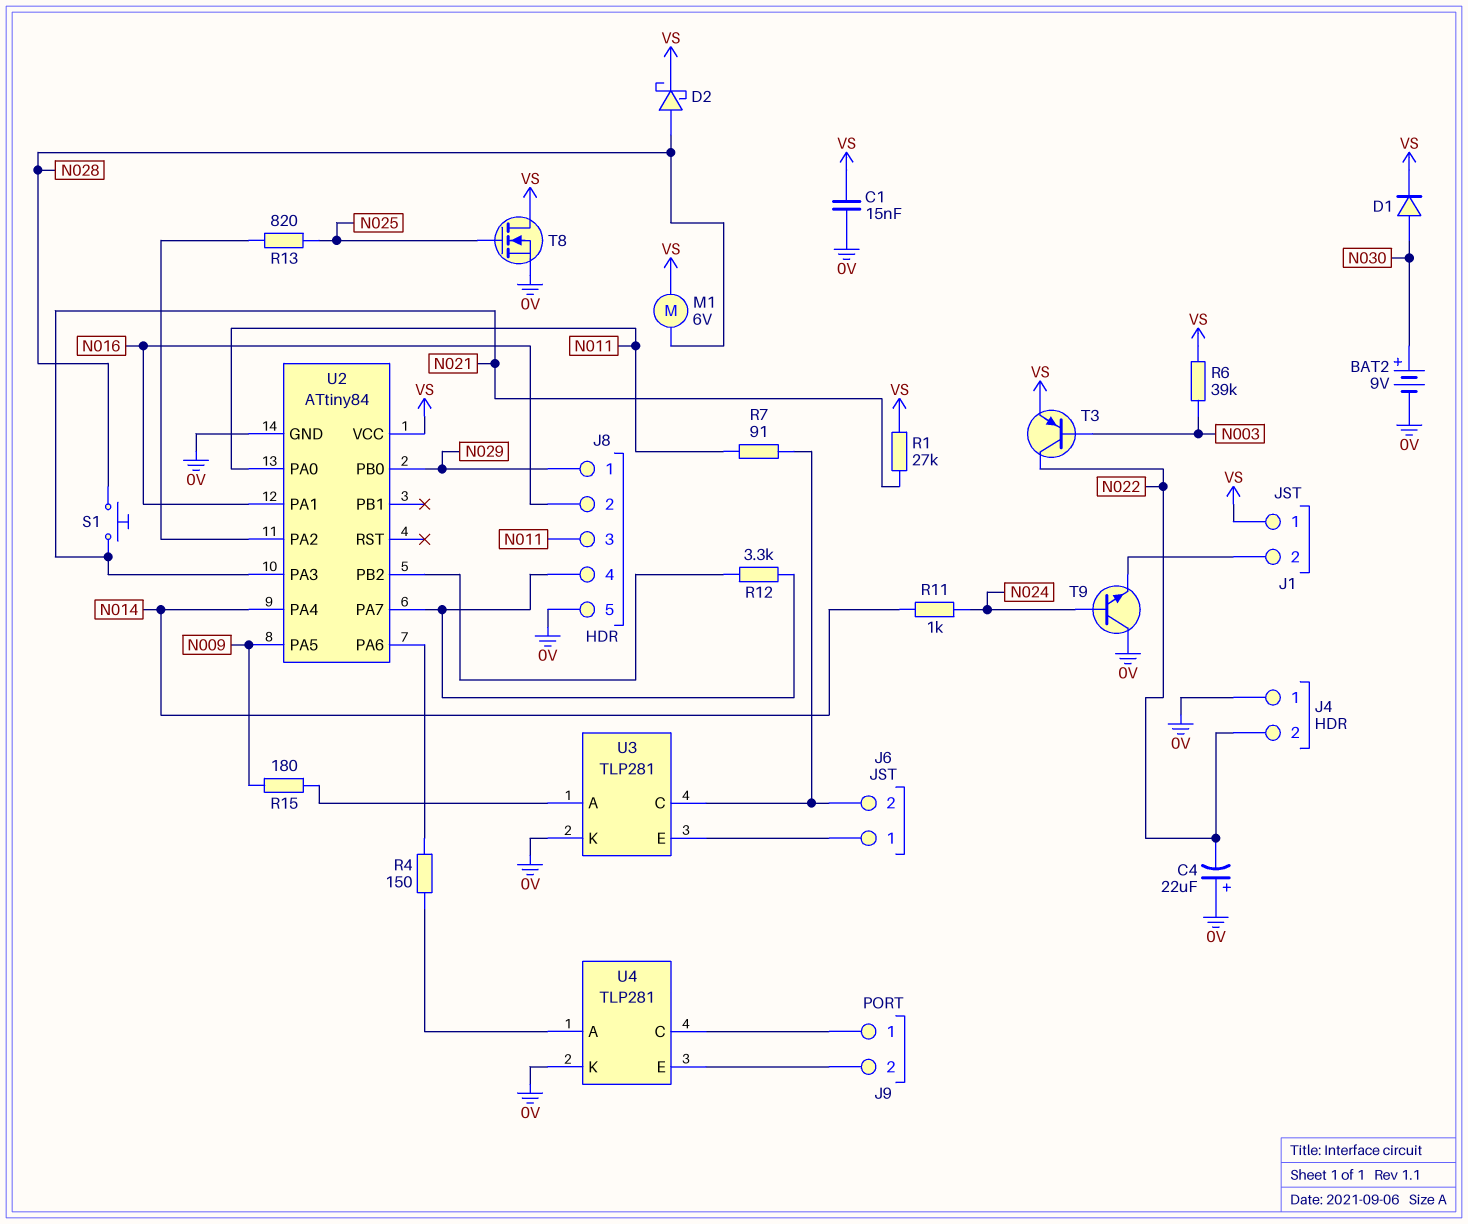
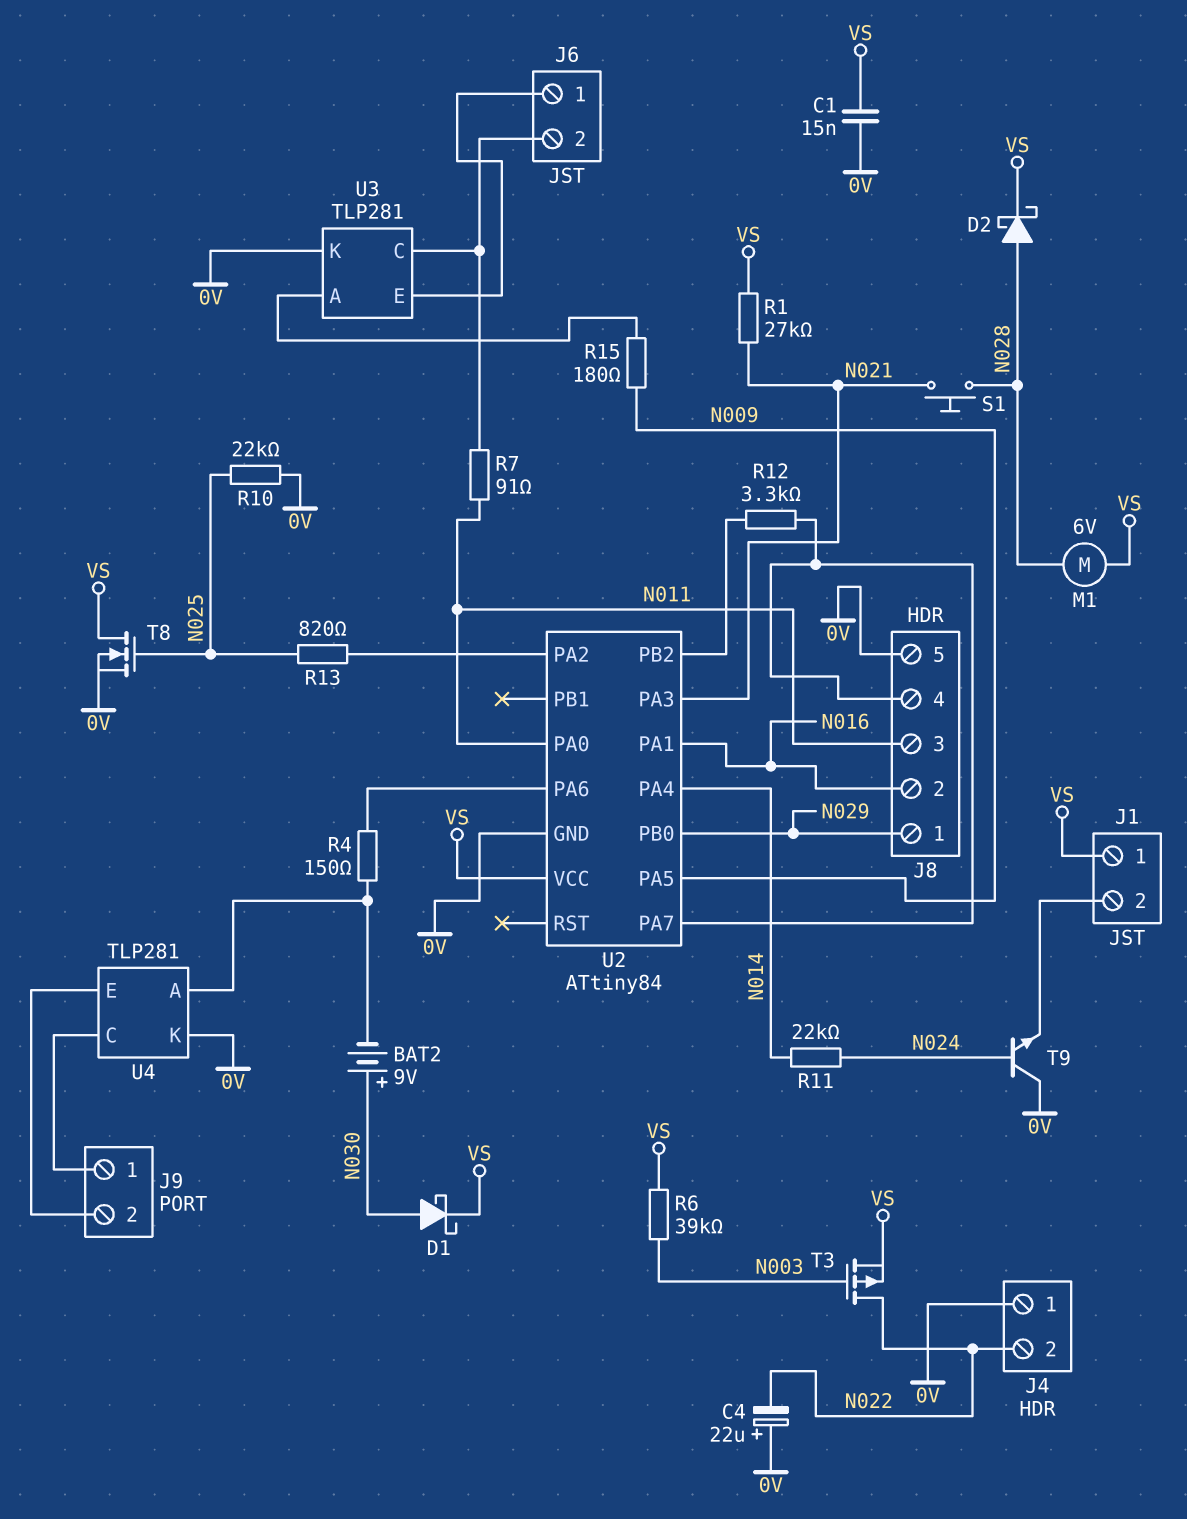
BAT2: 9V (plus N030, minus 0V) -> 9V (plus N030, minus U4/A)
D1: diode (A N030, K VS) -> schottky (A N030, K VS)
R10: none -> 22k (0V, N025)
R11: 1k (N014, N024) -> 22k (N014, N024)
T3: PNP (B N003, C N022, E VS) -> PMOS (G N003, D N022, S VS)

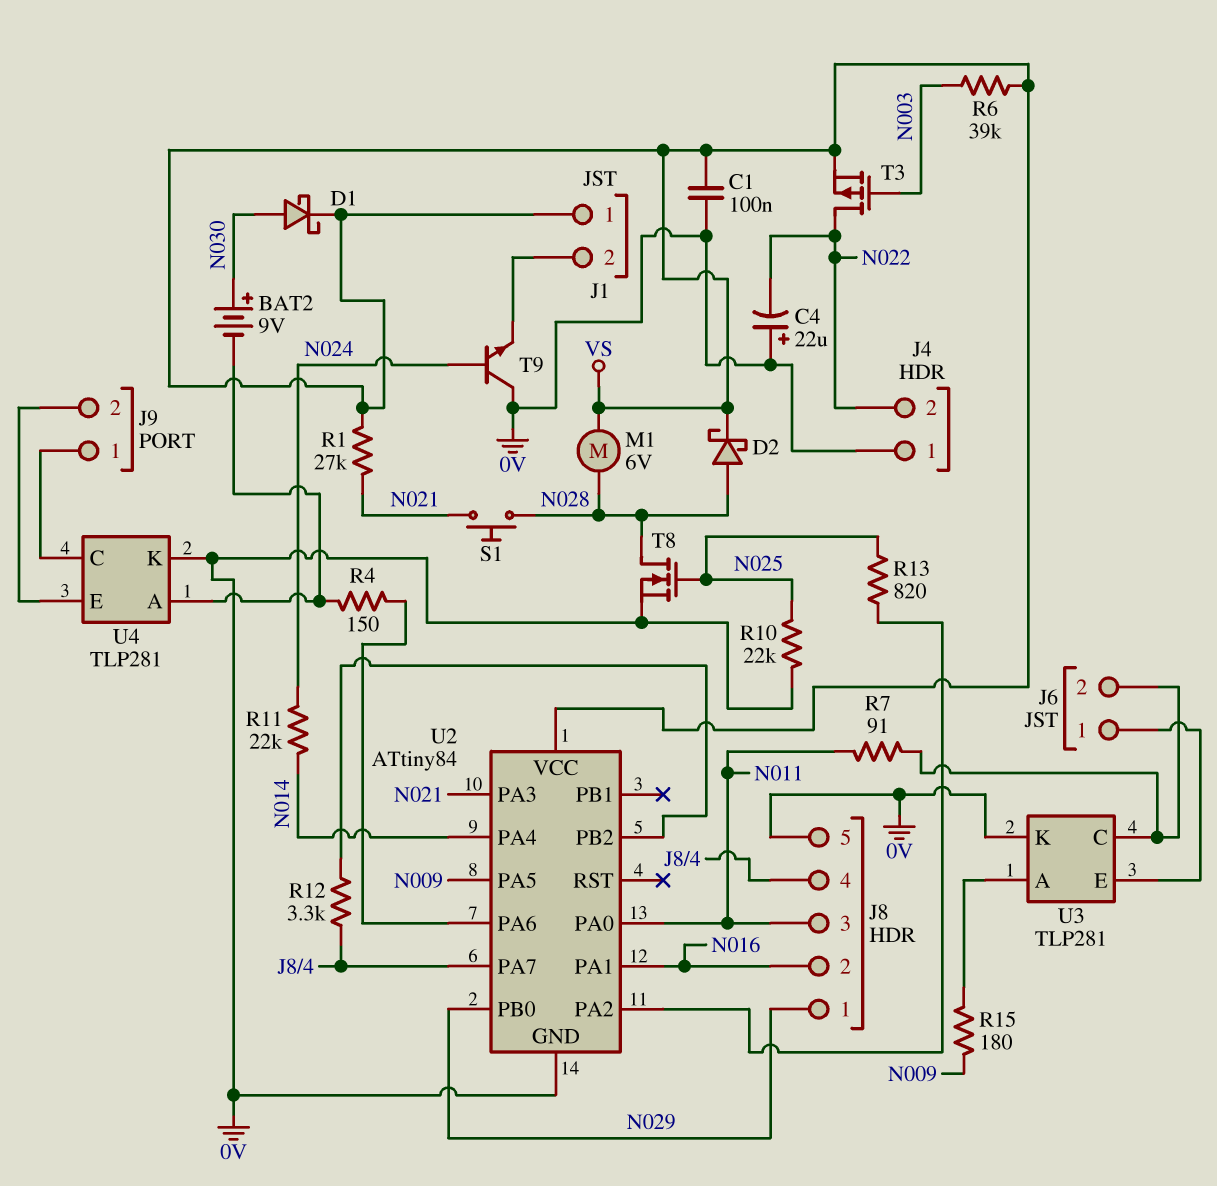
C1: 15nF (0V, VS) -> 100nF (0V, VS)
T8: NMOS (G N025, D VS, S 0V) -> NMOS (G N025, D N028, S 0V)

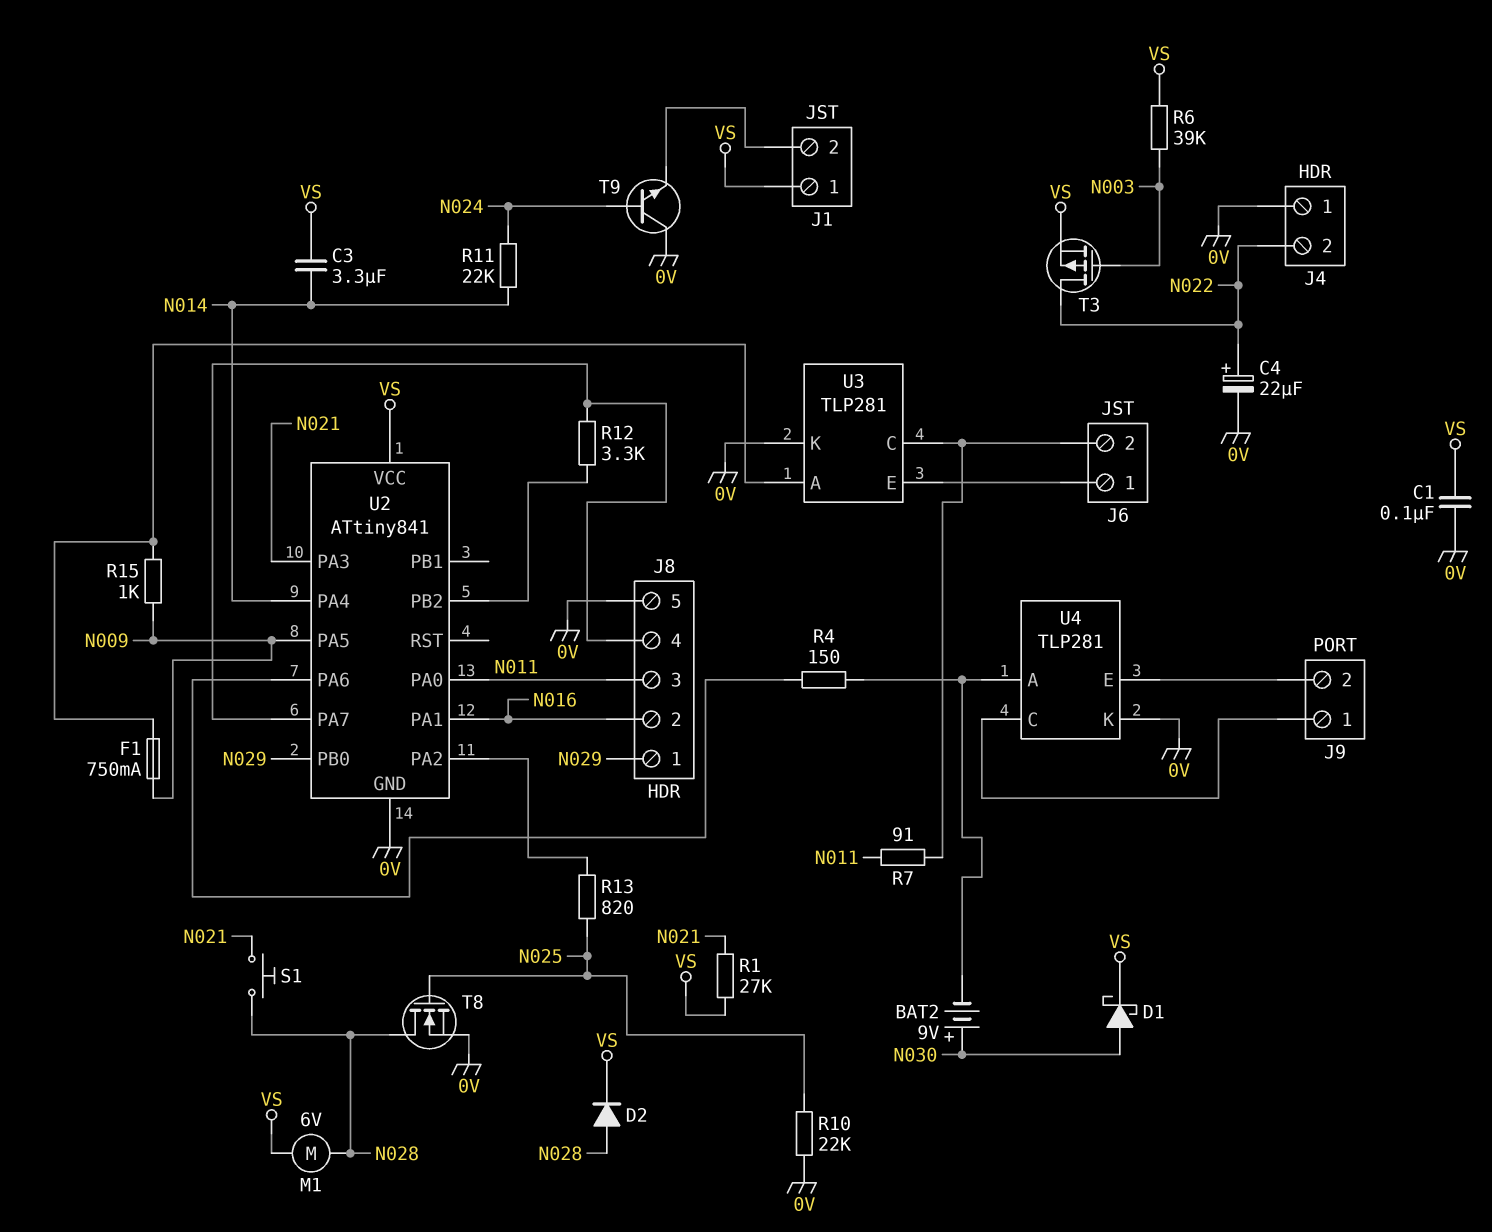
C3: none -> 3.3uF (N014, VS)
C4: 22uF (plus 0V, minus N022) -> 22uF (plus N022, minus 0V)
D2: schottky (A N028, K VS) -> diode (A N028, K VS)
F1: none -> 750mA (N009, U3/A)
R15: 180 (N009, U3/A) -> 1k (N009, U3/A)
U2: ATtiny84 -> ATtiny841

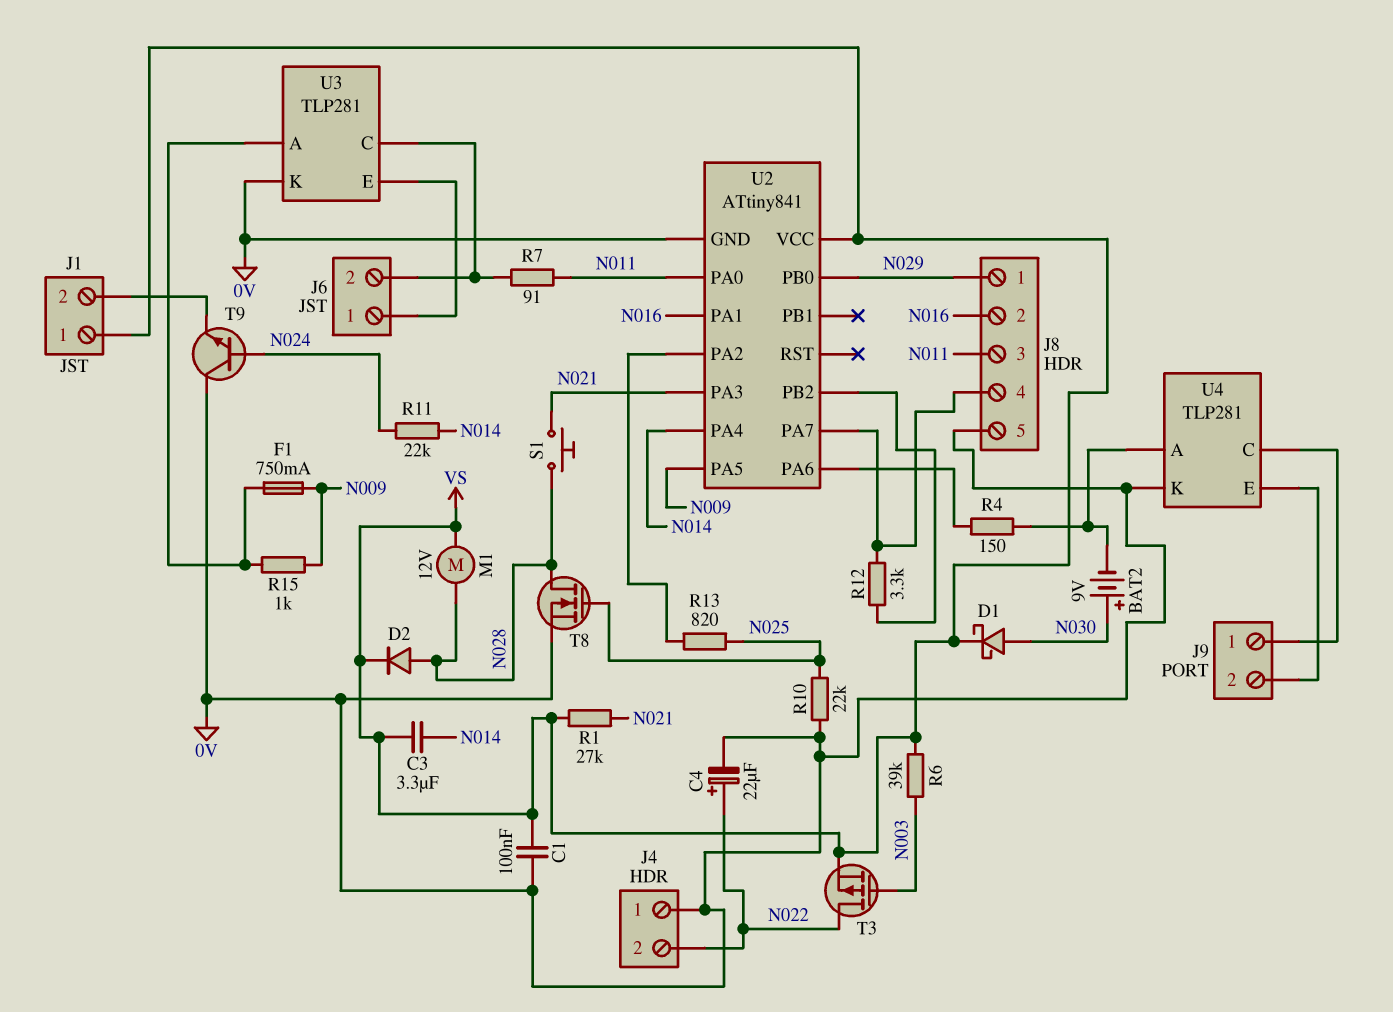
M1: motor 6V (N028, VS) -> motor 12V (N028, VS)

